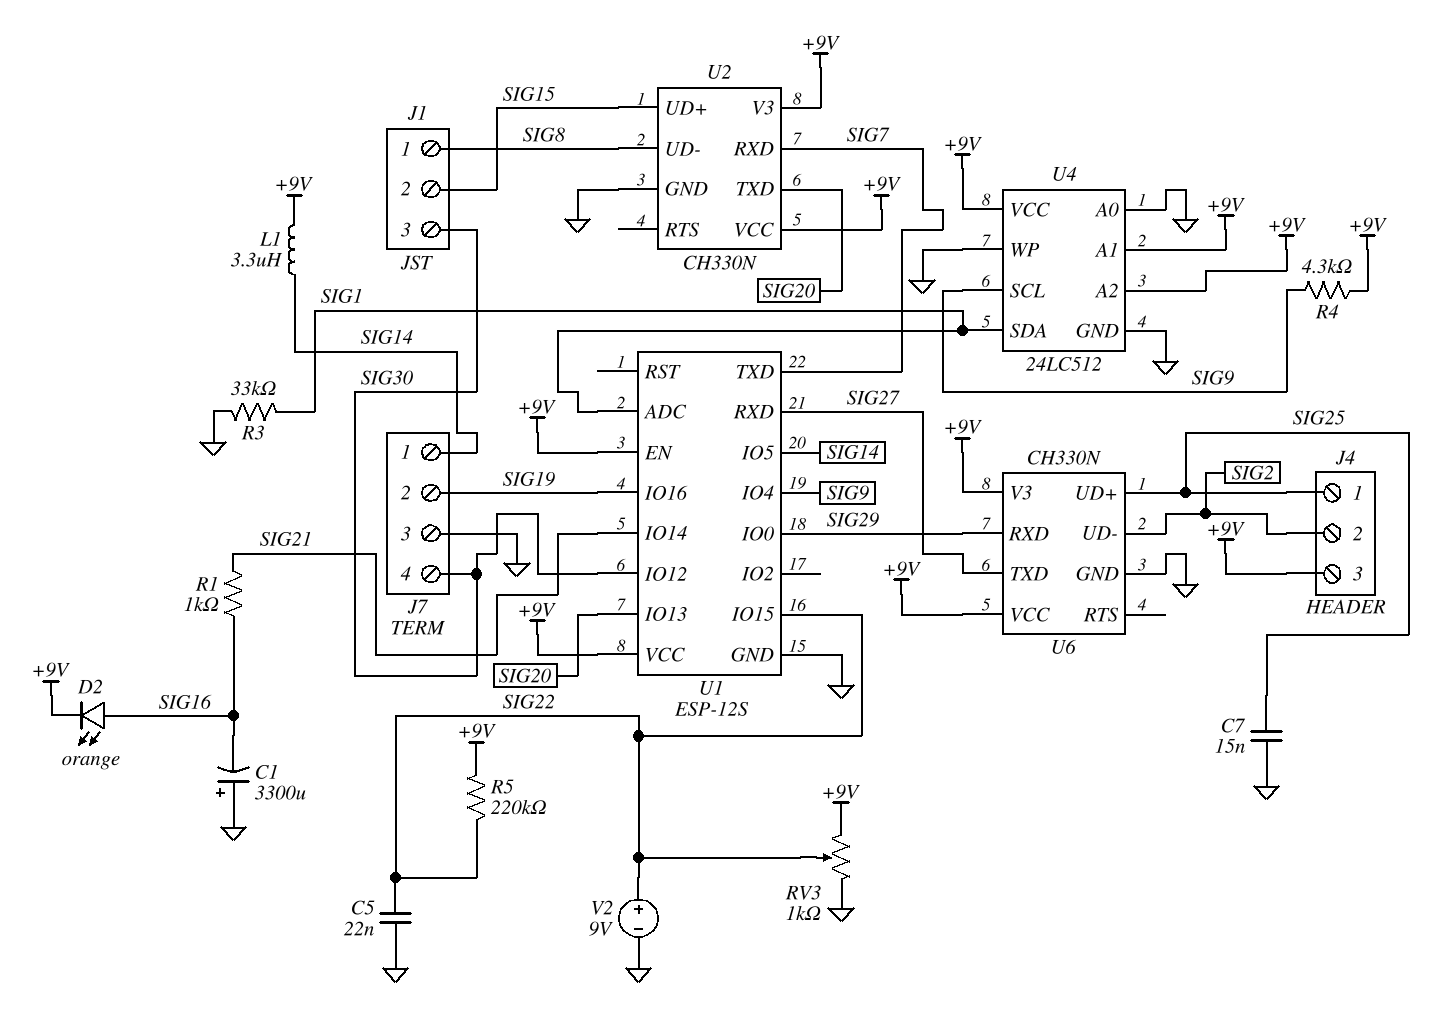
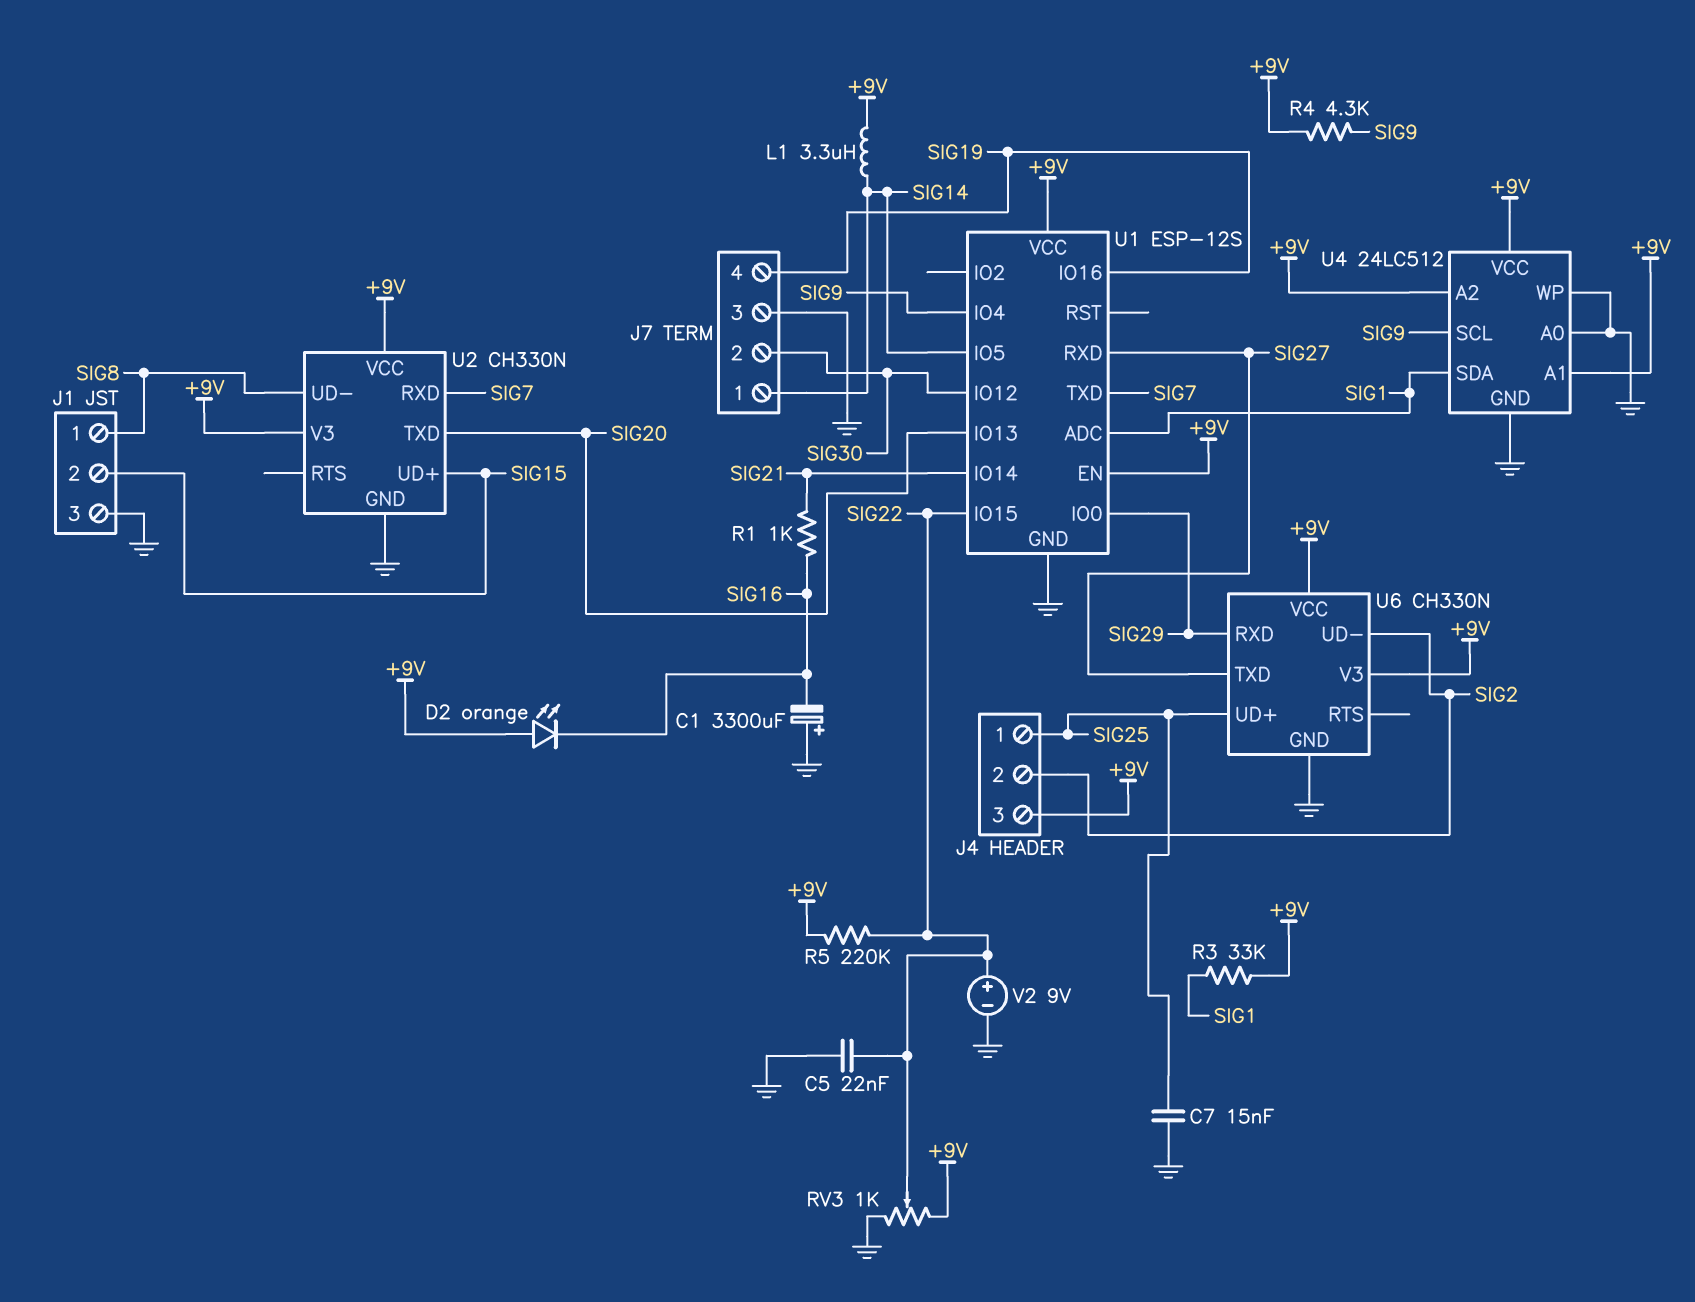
D2: LED orange (A SIG16, K +9V) -> LED orange (A +9V, K SIG16)
J1 pin 3: SIG30 -> GND
J7 pin 2: SIG19 -> SIG30
J7 pin 4: SIG30 -> SIG19
R3: 33k (GND, SIG1) -> 33k (+9V, SIG1)

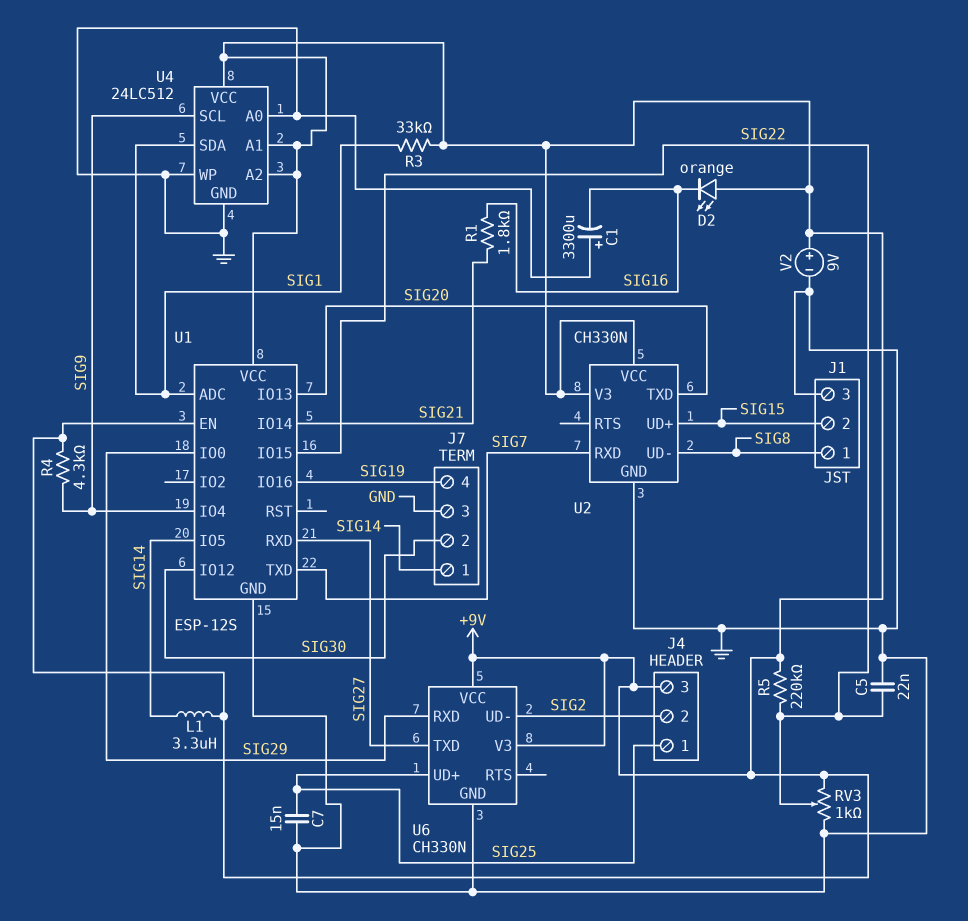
R1: 1k (SIG16, SIG21) -> 1.8k (SIG16, SIG21)
V2: 9V (plus SIG22, minus GND) -> 9V (plus +9V, minus GND)

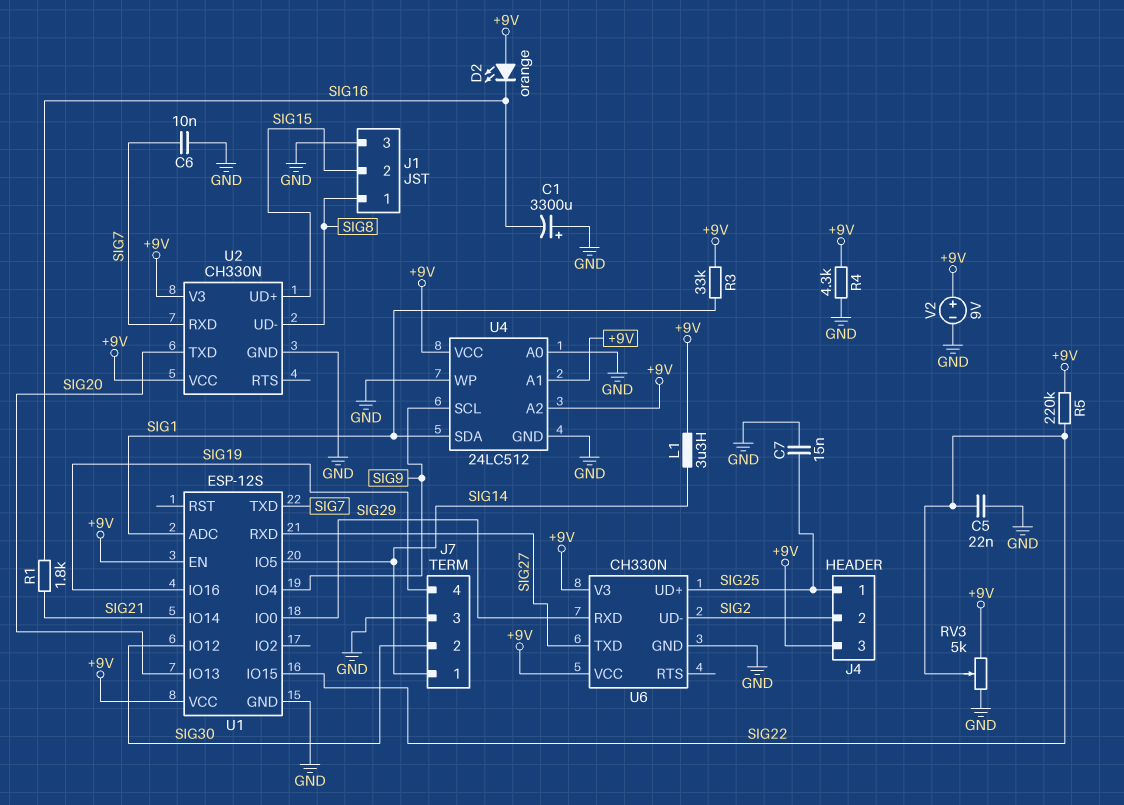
C6: none -> 10nF (GND, SIG7)
R4: 4.3k (+9V, SIG9) -> 4.3k (+9V, GND)
RV3: 1k (+9V, GND, wiper SIG22) -> 5k (+9V, GND, wiper SIG22)

